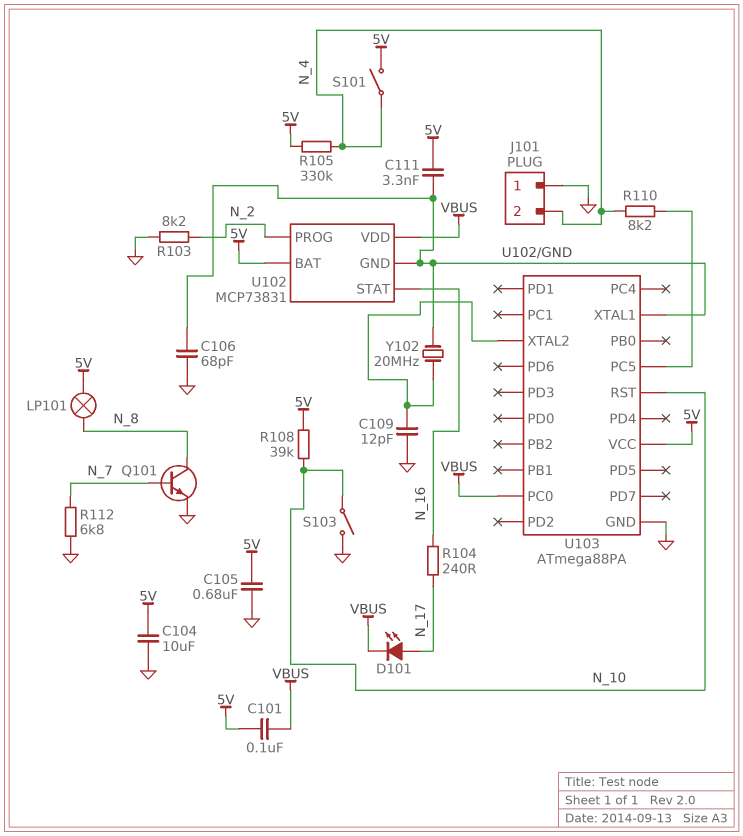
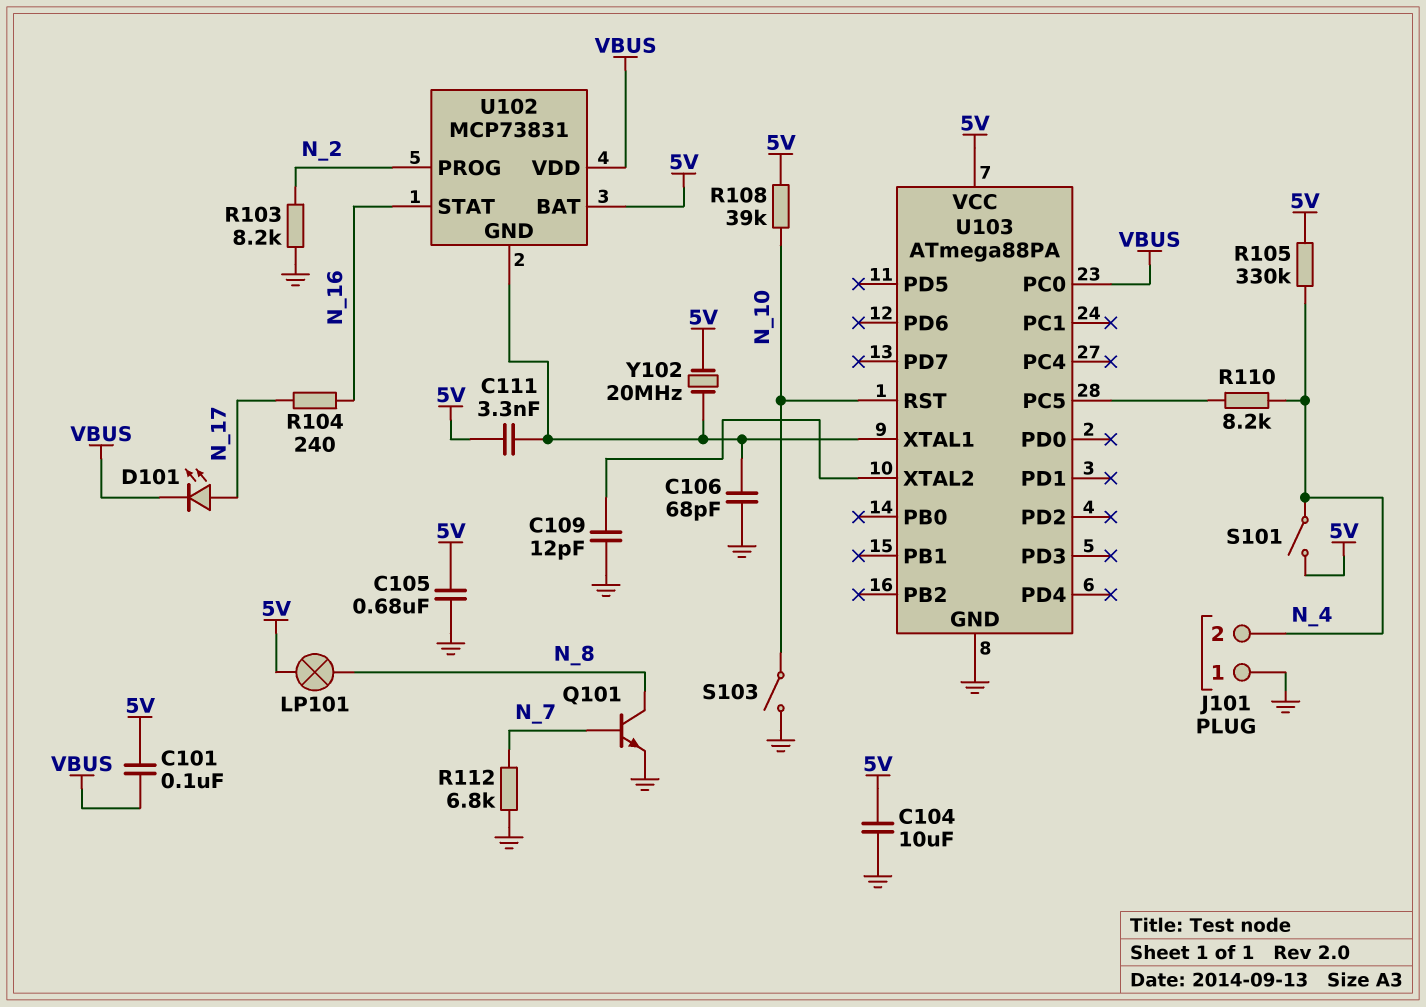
Y102: 20MHz (U102/GND, U103/XTAL2) -> 20MHz (5V, U102/GND)

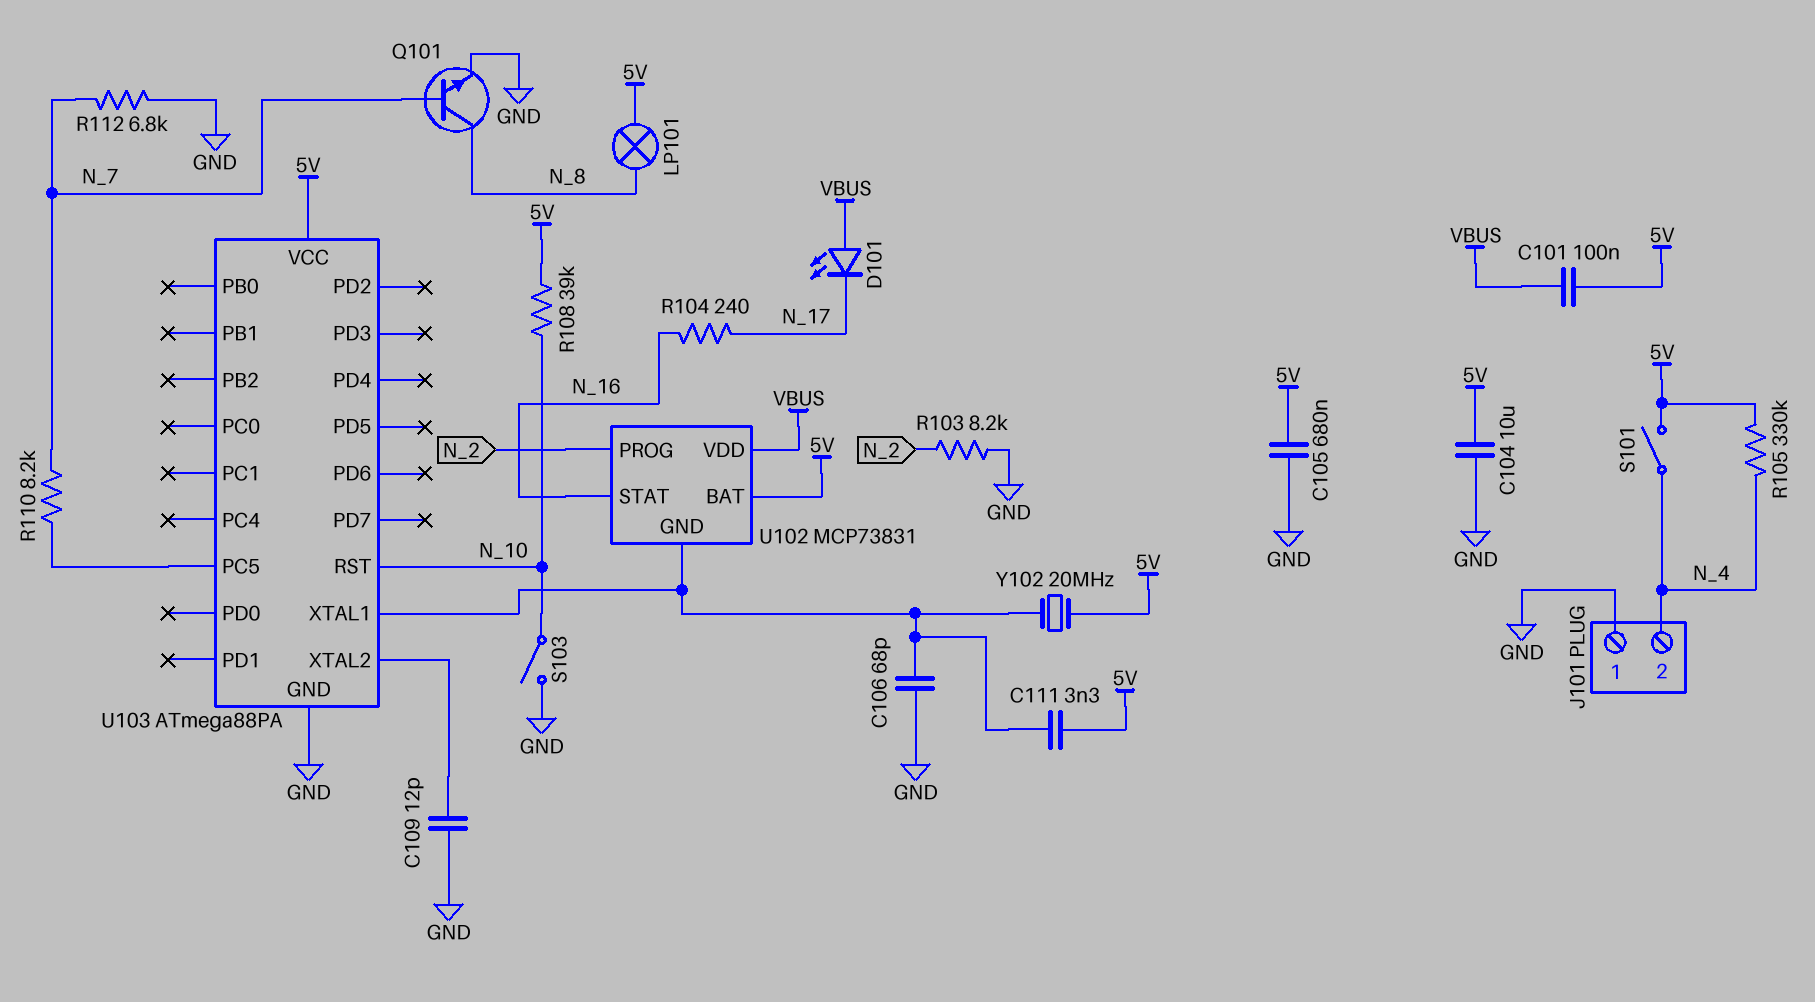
D101: LED (A N_17, K VBUS) -> LED (A VBUS, K N_17)
R110: 8.2k (N_4, U103/PC5) -> 8.2k (N_7, U103/PC5)
U103 pin PC0: VBUS -> none

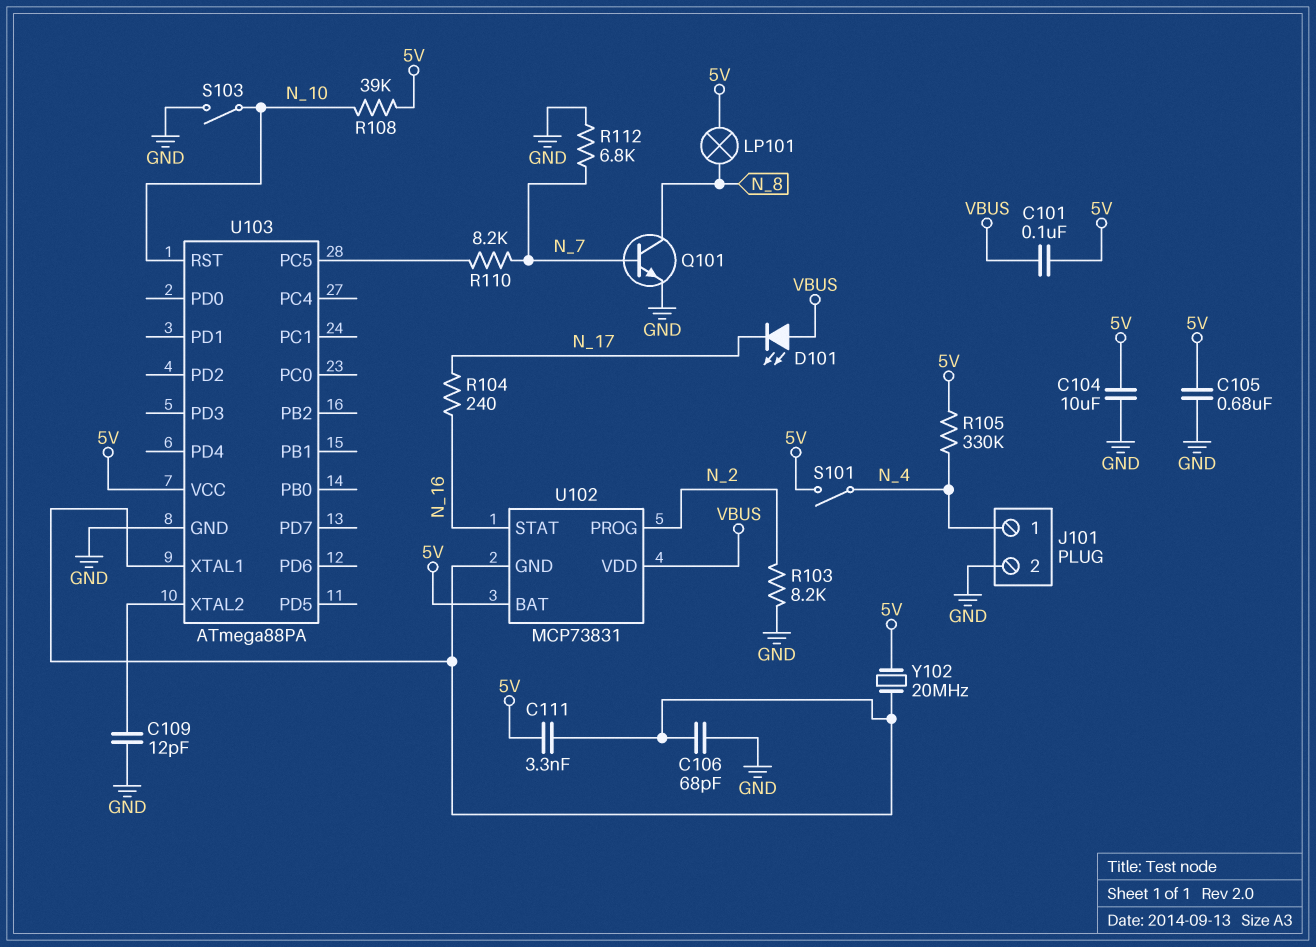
J101 pin 1: GND -> N_4
J101 pin 2: N_4 -> GND

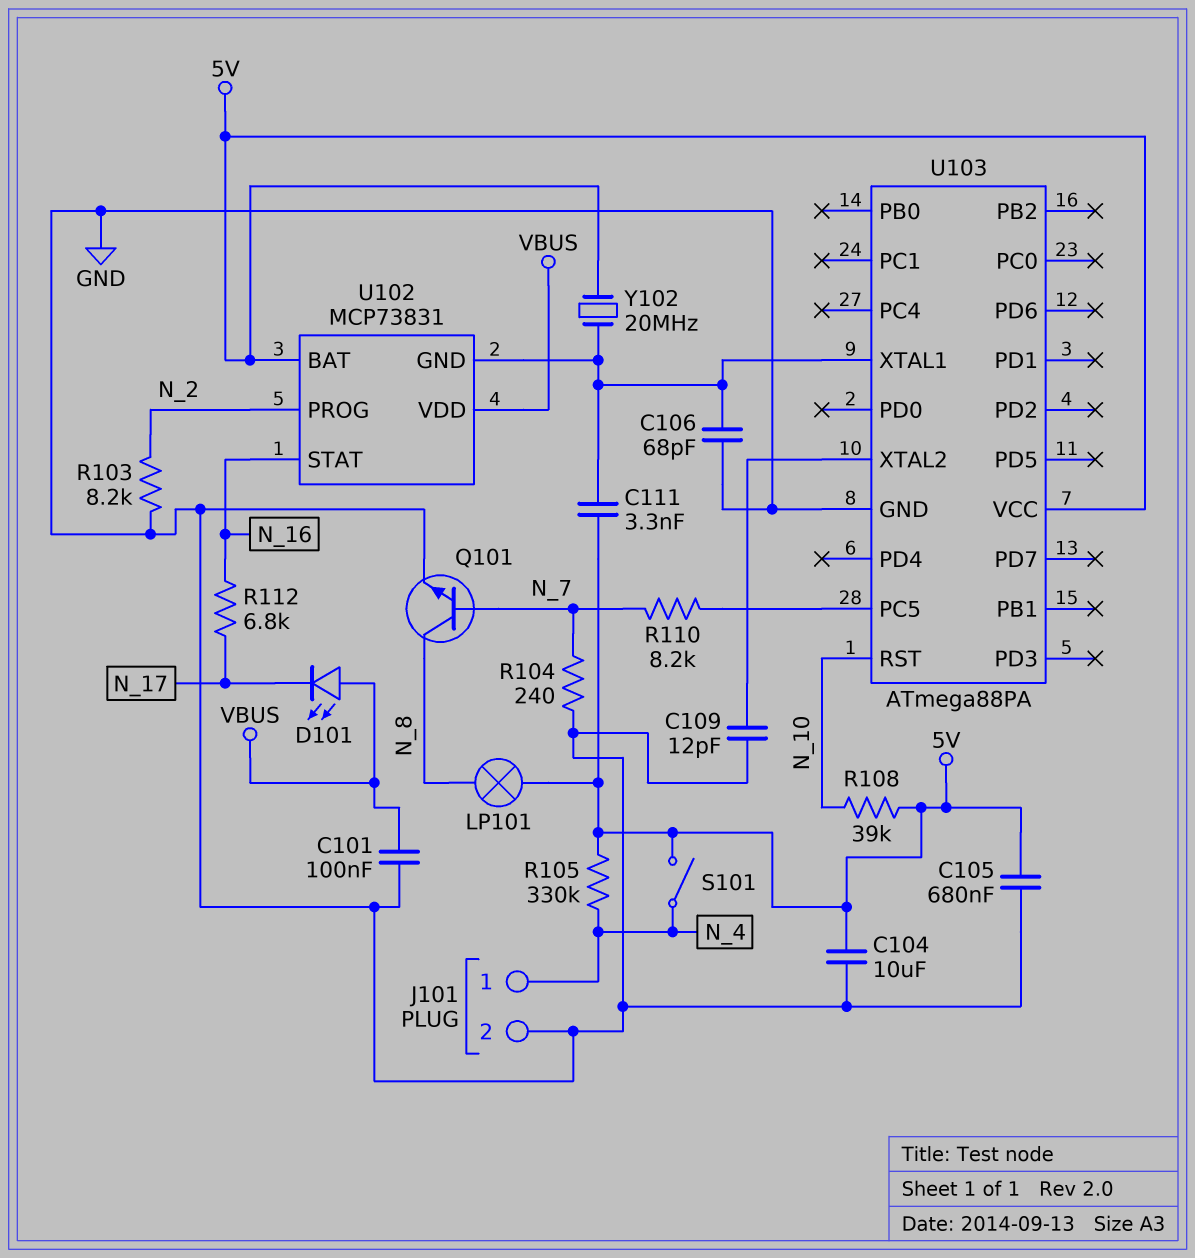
C101: 100nF (5V, VBUS) -> 100nF (GND, VBUS)
R104: 240 (N_16, N_17) -> 240 (GND, N_7)
R112: 6.8k (GND, N_7) -> 6.8k (N_16, N_17)
S103: switch (GND, N_10) -> none

